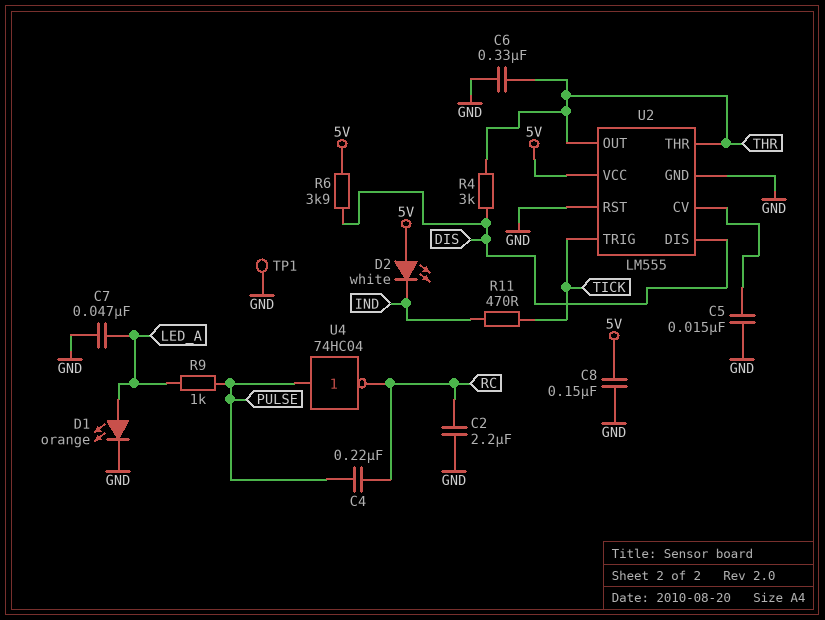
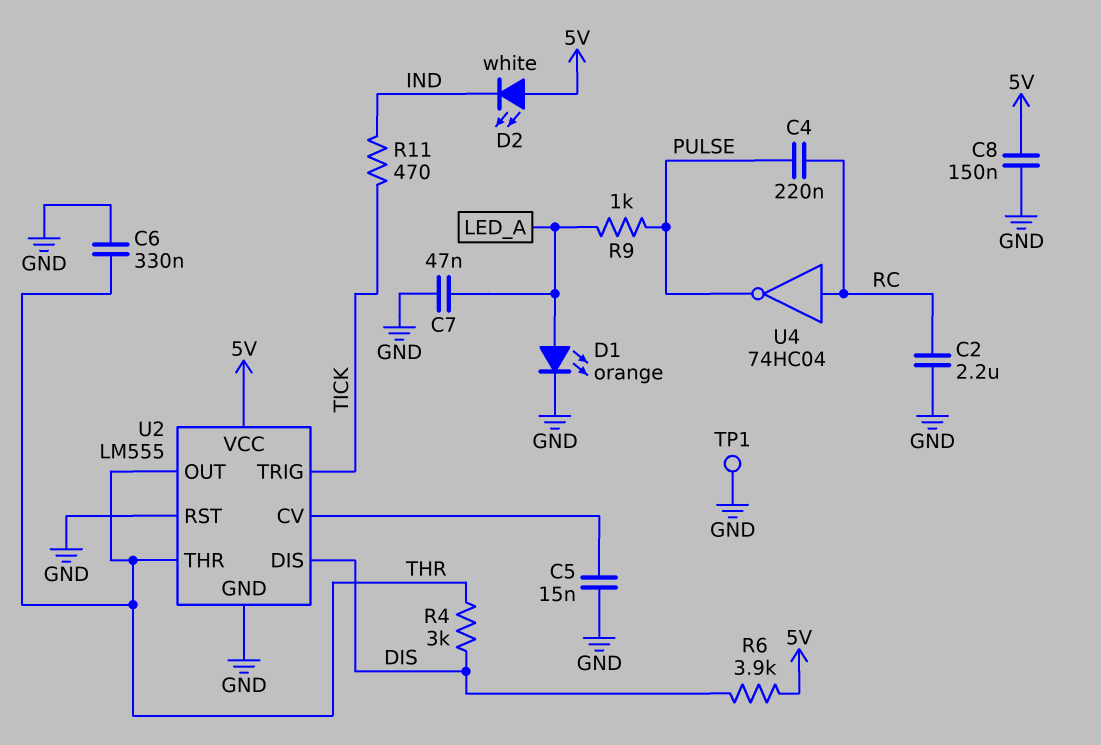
U4: NOT 74HC04 (in PULSE, out RC) -> NOT 74HC04 (in RC, out PULSE)

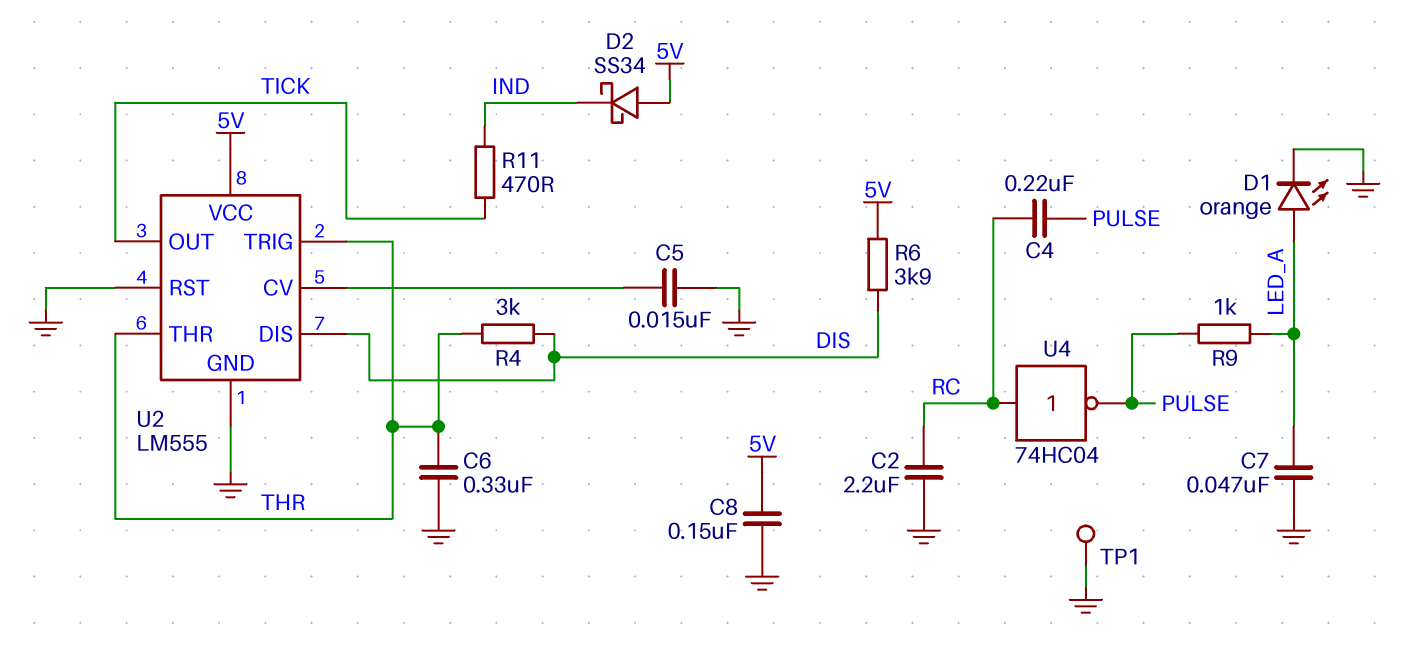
D2: LED white (A 5V, K IND) -> schottky SS34 (A 5V, K IND)
U2 pin OUT: THR -> TICK
U2 pin TRIG: TICK -> THR

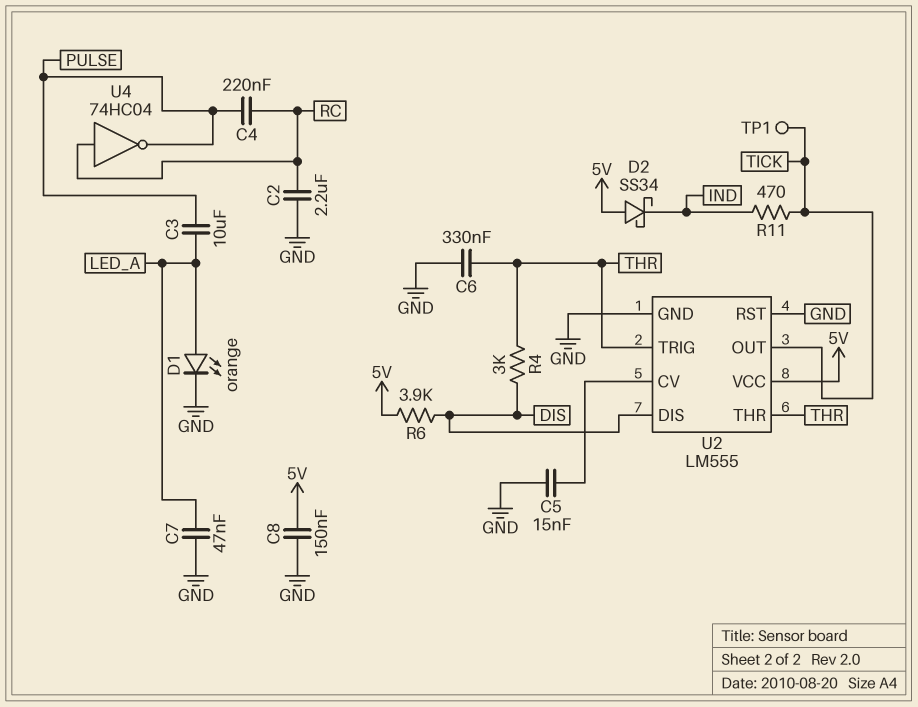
C3: none -> 10uF (LED_A, PULSE)
R9: 1k (LED_A, PULSE) -> none
TP1: test point (GND) -> test point (TICK)

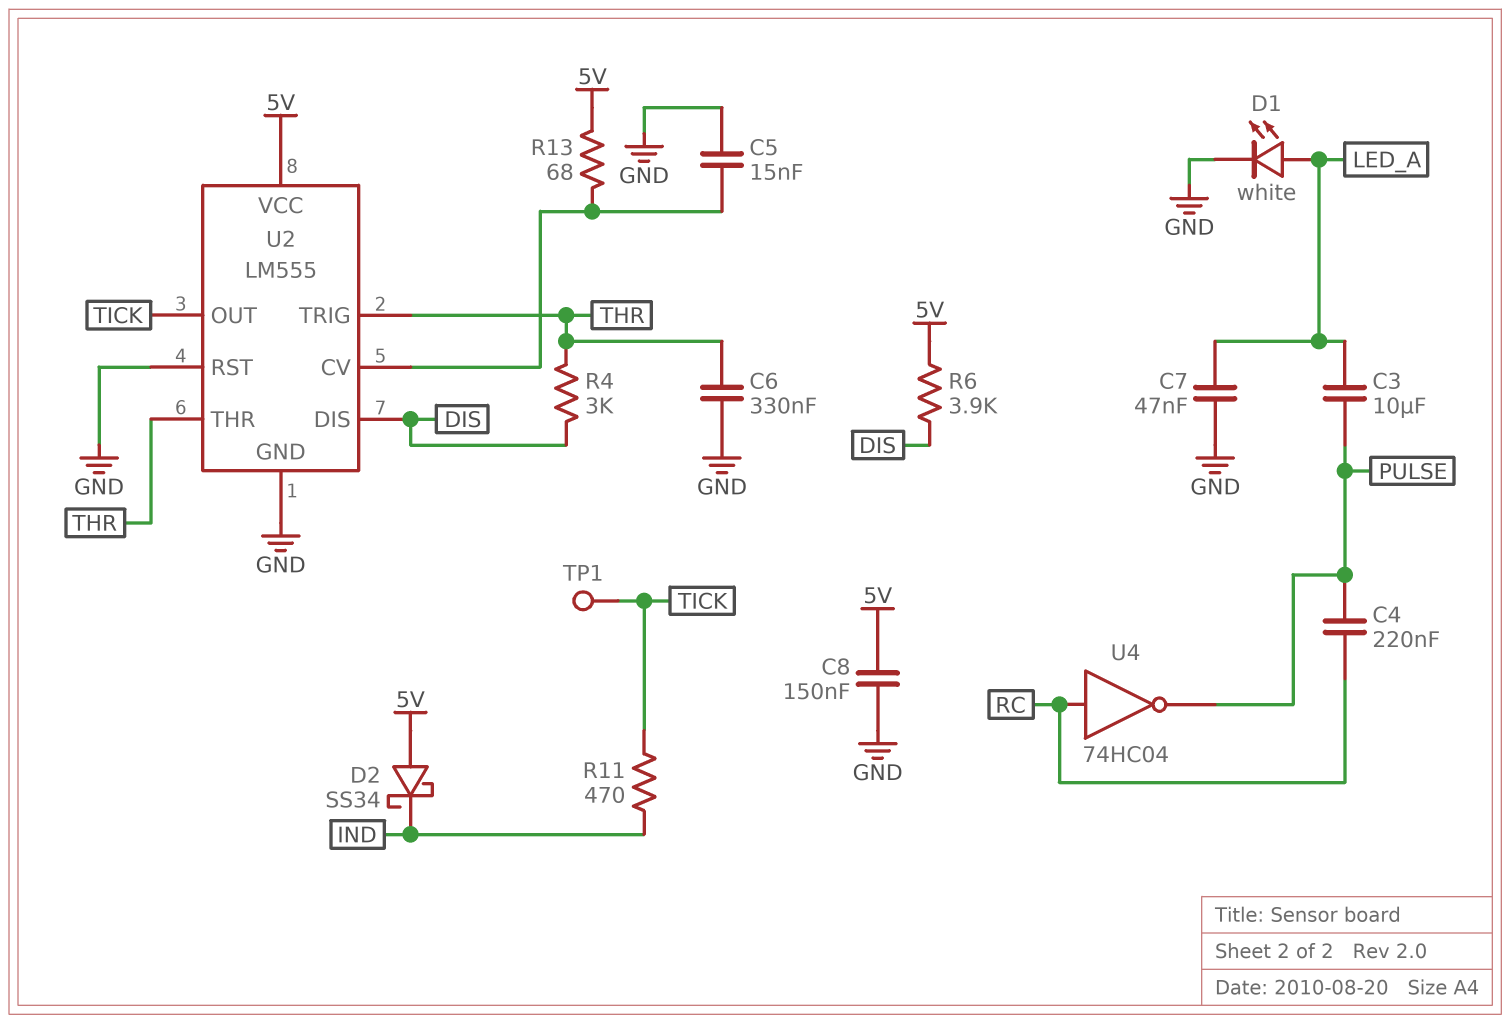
C2: 2.2uF (GND, RC) -> none
D1: LED orange (A LED_A, K GND) -> LED white (A LED_A, K GND)
R13: none -> 68 (5V, U2/CV)

